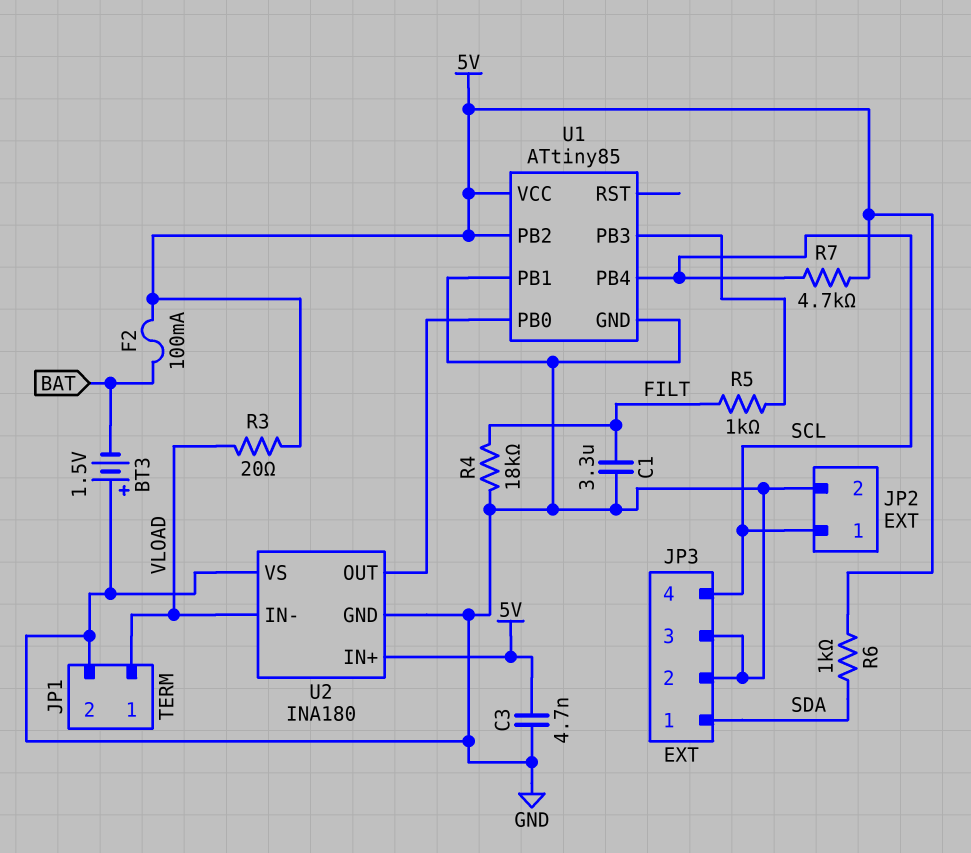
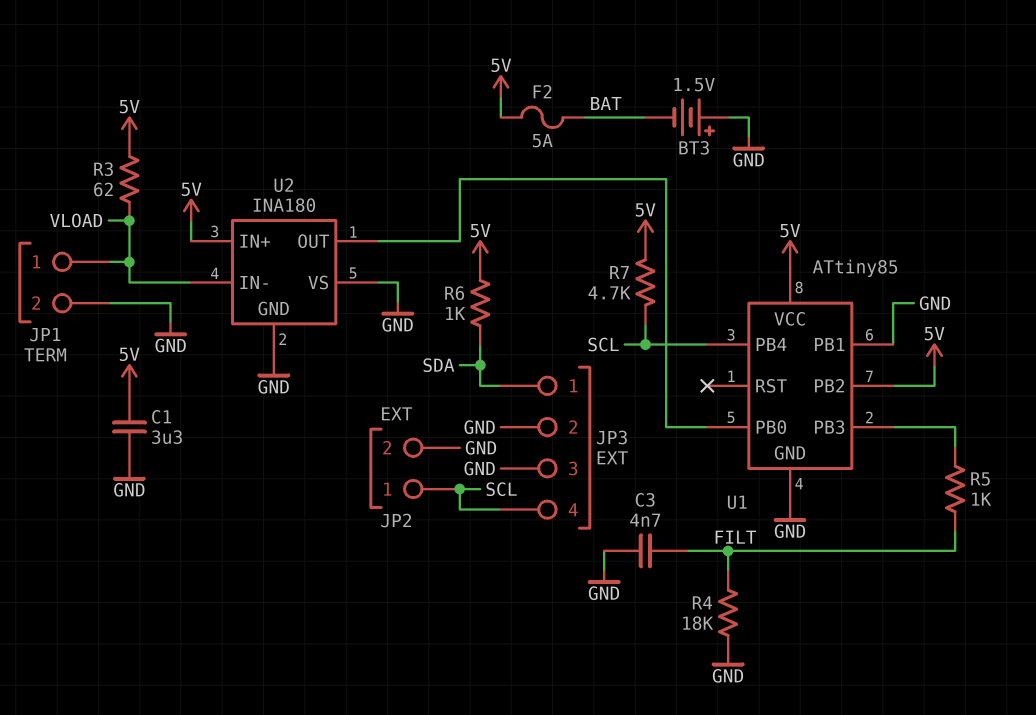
C1: 3.3uF (FILT, GND) -> 3.3uF (5V, GND)
C3: 4.7nF (5V, GND) -> 4.7nF (FILT, GND)
F2: 100mA (5V, BAT) -> 5A (5V, BAT)
R3: 20 (5V, VLOAD) -> 62 (5V, VLOAD)

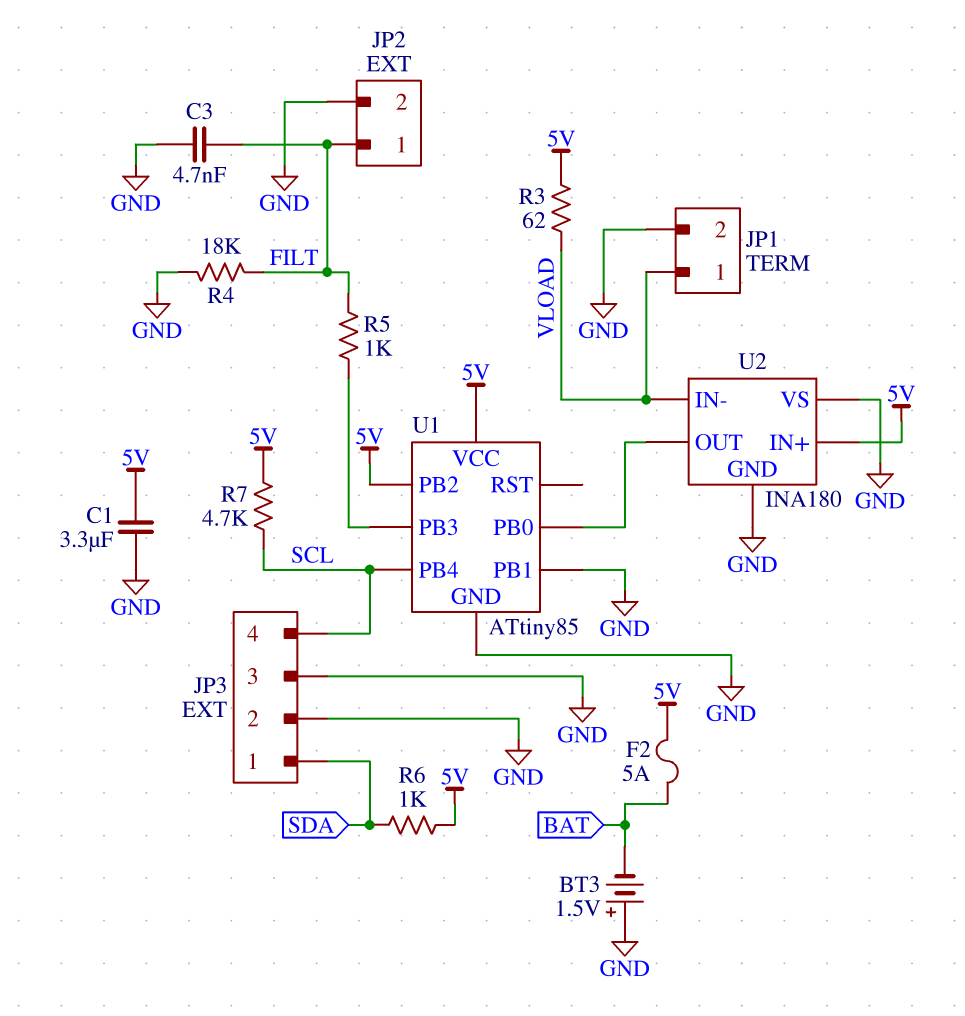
JP2 pin 1: SCL -> FILT

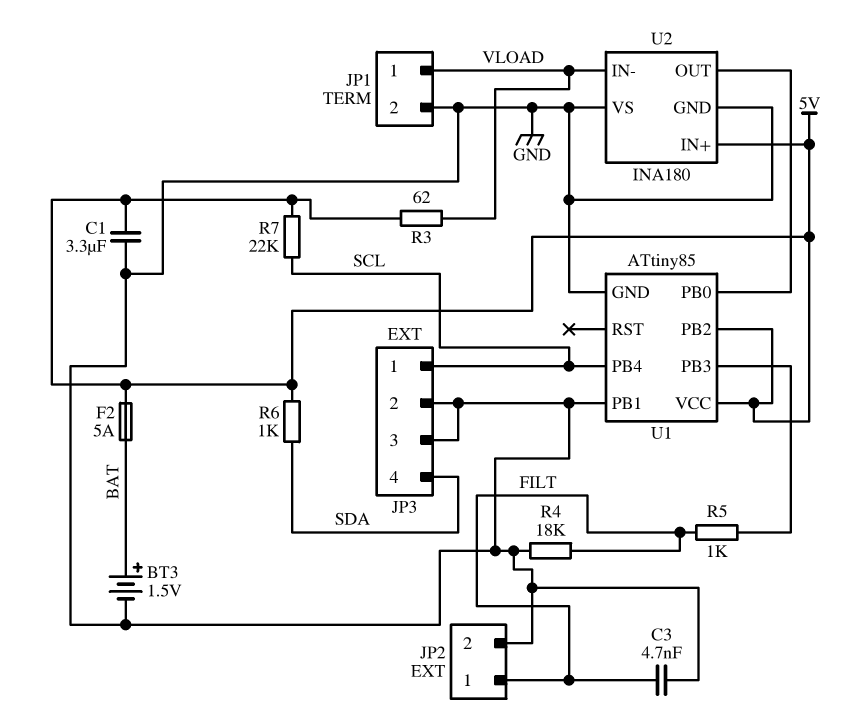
BT3: 1.5V (plus GND, minus BAT) -> 1.5V (plus BAT, minus GND)
JP3 pin 1: SDA -> SCL
JP3 pin 4: SCL -> SDA
R7: 4.7k (5V, SCL) -> 22k (5V, SCL)

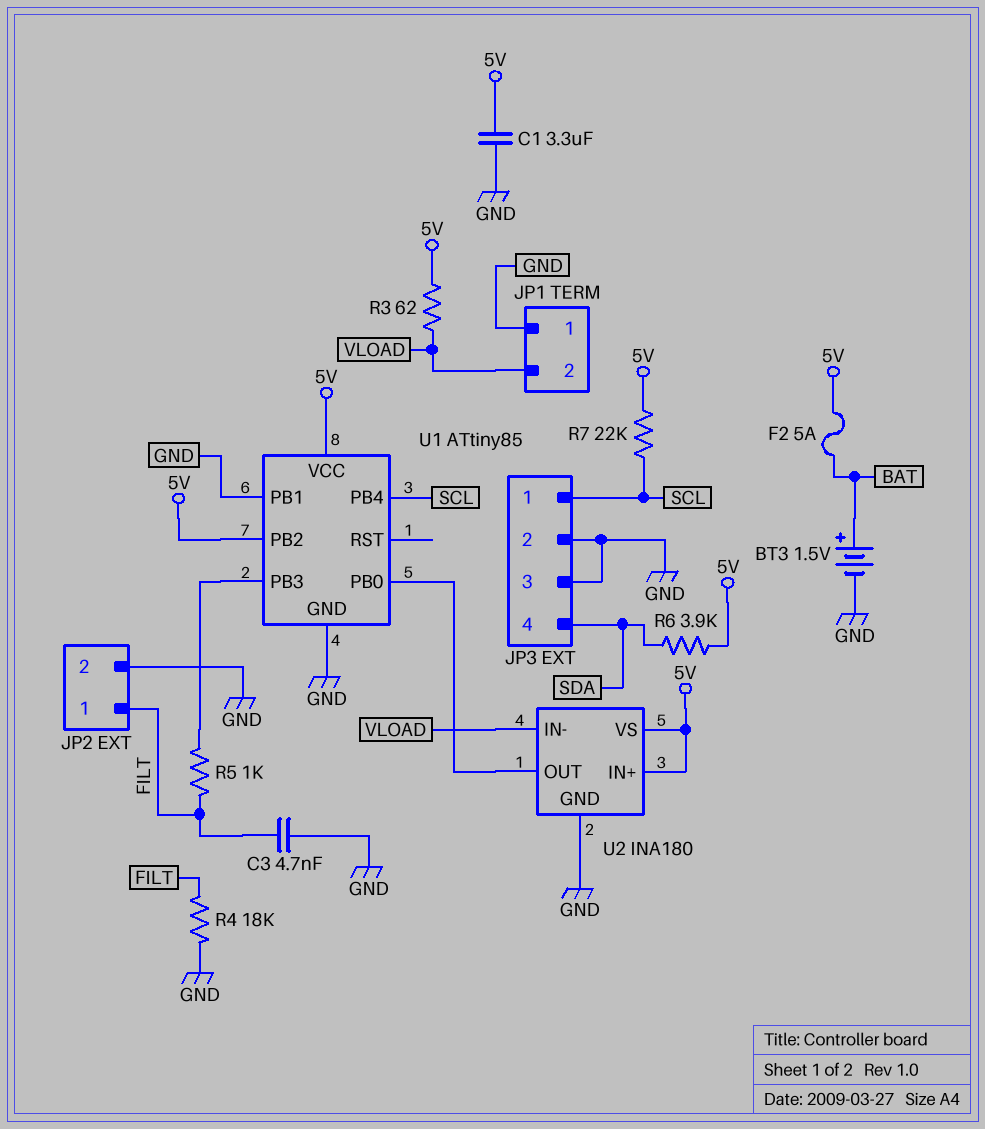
JP1 pin 1: VLOAD -> GND
JP1 pin 2: GND -> VLOAD
R6: 1k (5V, SDA) -> 3.9k (5V, SDA)
U2 pin VS: GND -> 5V

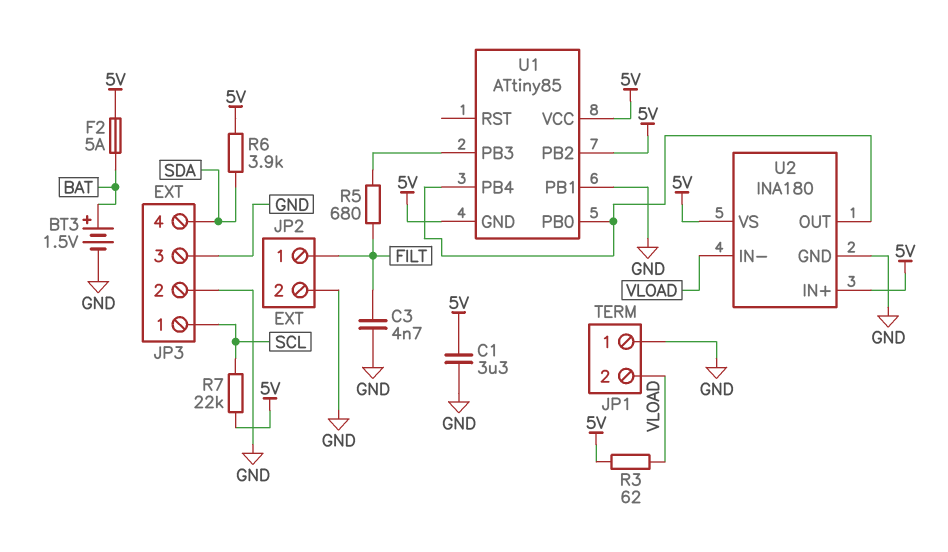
R4: 18k (FILT, GND) -> none
R5: 1k (FILT, U1/PB3) -> 680 (FILT, U1/PB3)
U1 pin GND: GND -> 5V
U1 pin PB4: SCL -> U1/PB0

